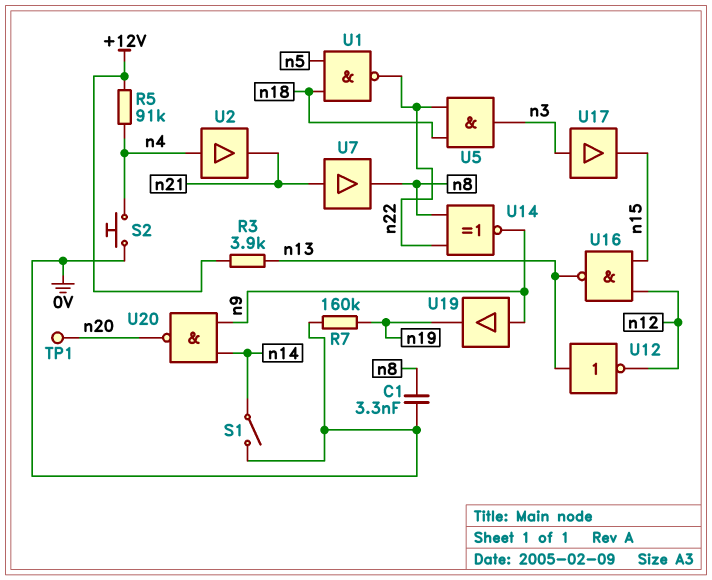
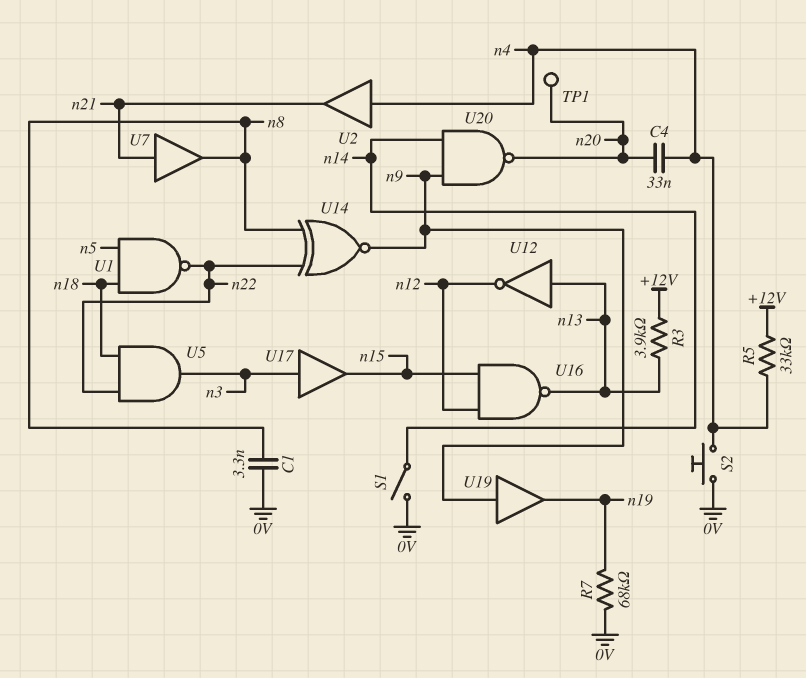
C4: none -> 33nF (n4, n20)
R5: 91k (+12V, n4) -> 33k (+12V, n4)
R7: 160k (0V, n19) -> 68k (0V, n19)

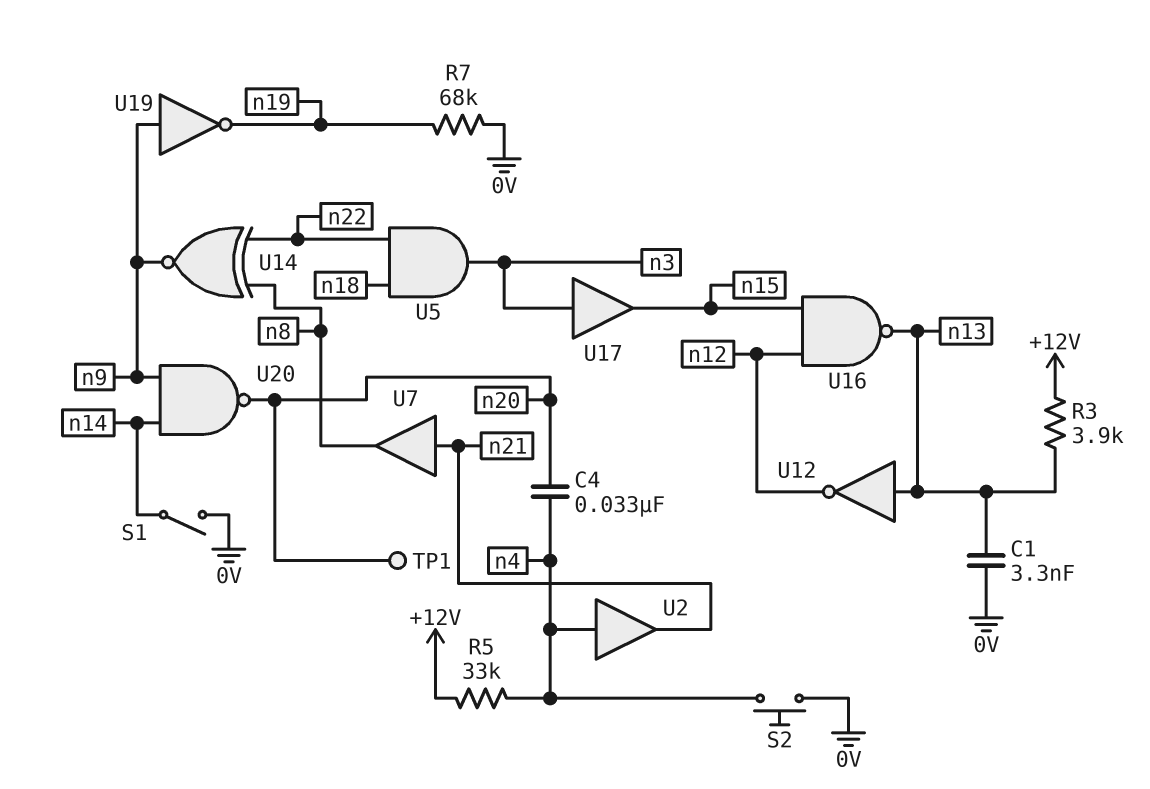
C1: 3.3nF (0V, n8) -> 3.3nF (0V, n13)
U1: NAND (in n5, in n18, out n22) -> none
U19: buffer (in n9, out n19) -> NOT (in n9, out n19)

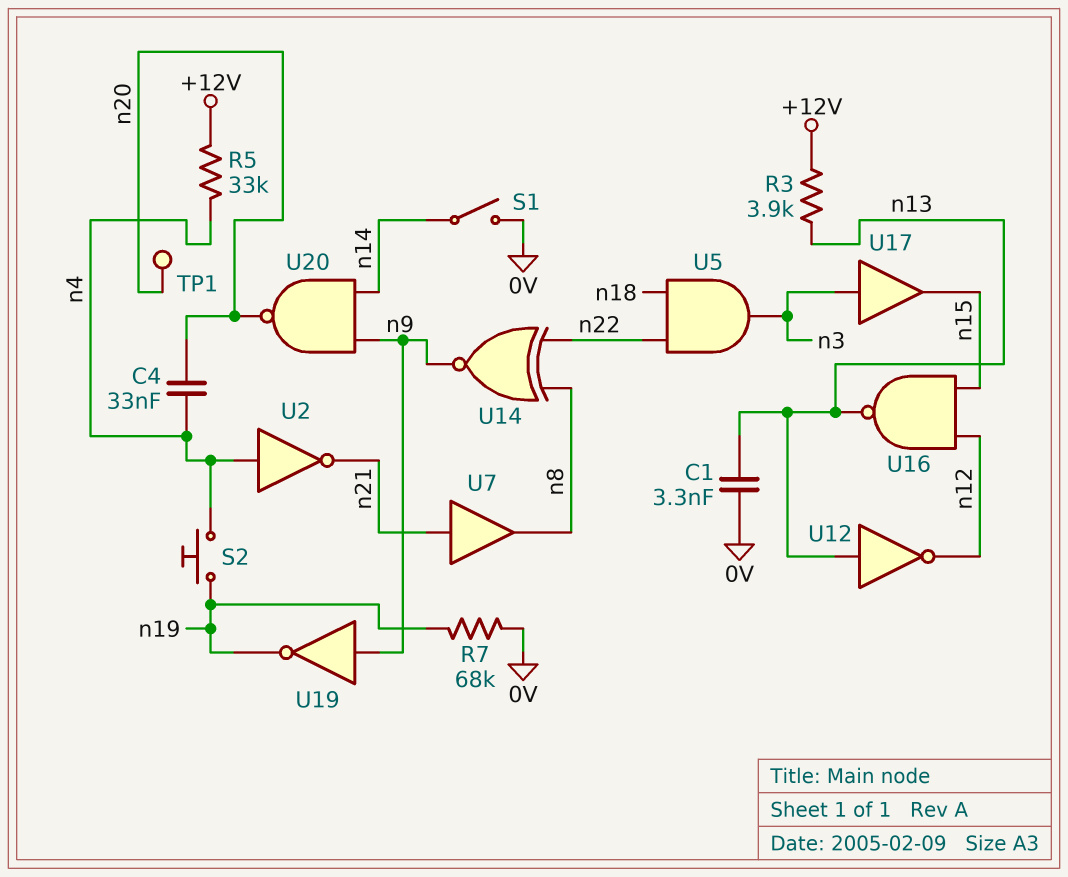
S2: button (0V, n4) -> button (n4, n19)
U2: buffer (in n4, out n21) -> NOT (in n4, out n21)

